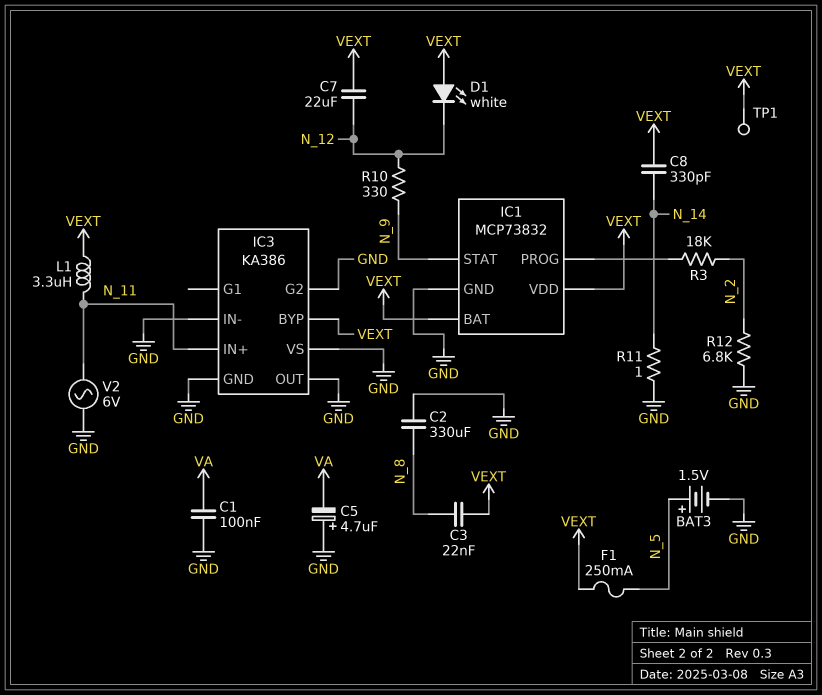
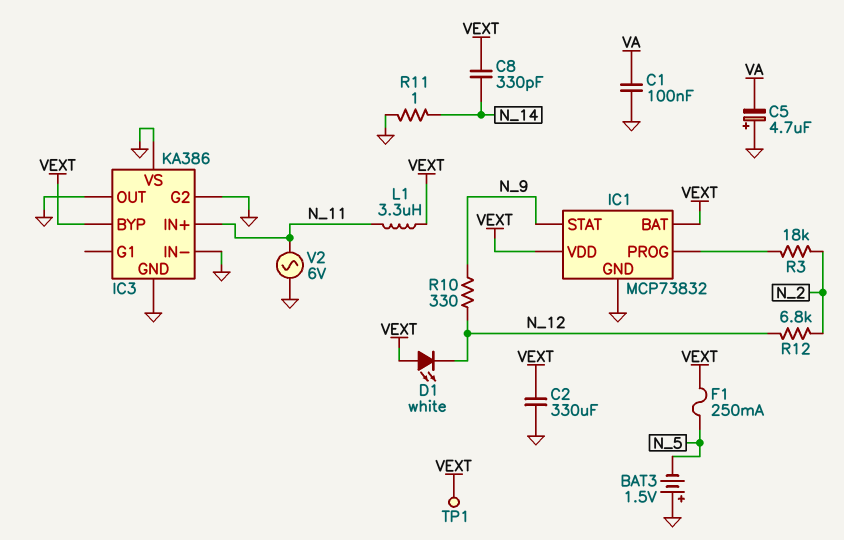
BAT3: 1.5V (plus N_5, minus GND) -> 1.5V (plus GND, minus N_5)
C2: 330uF (GND, N_8) -> 330uF (GND, VEXT)
C3: 22nF (N_8, VEXT) -> none
C7: 22uF (N_12, VEXT) -> none
R12: 6.8k (GND, N_2) -> 6.8k (N_2, N_12)

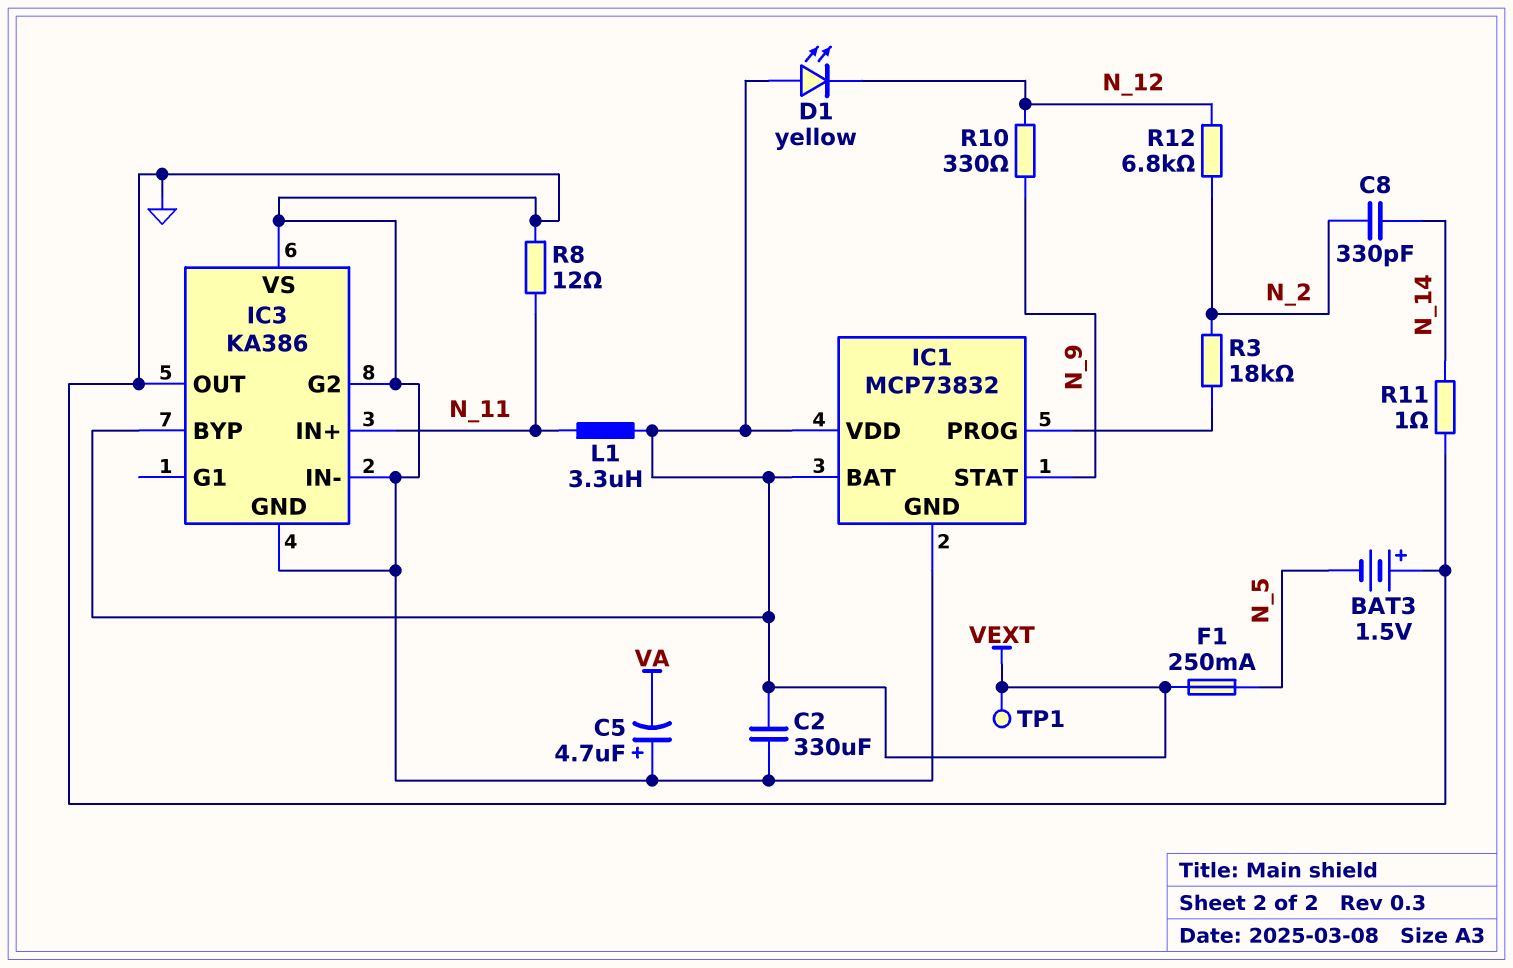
C1: 100nF (GND, VA) -> none
C8: 330pF (N_14, VEXT) -> 330pF (N_2, N_14)
D1: LED white (A VEXT, K N_12) -> LED yellow (A VEXT, K N_12)
R8: none -> 12 (GND, N_11)
V2: AC 6V (GND, N_11) -> none

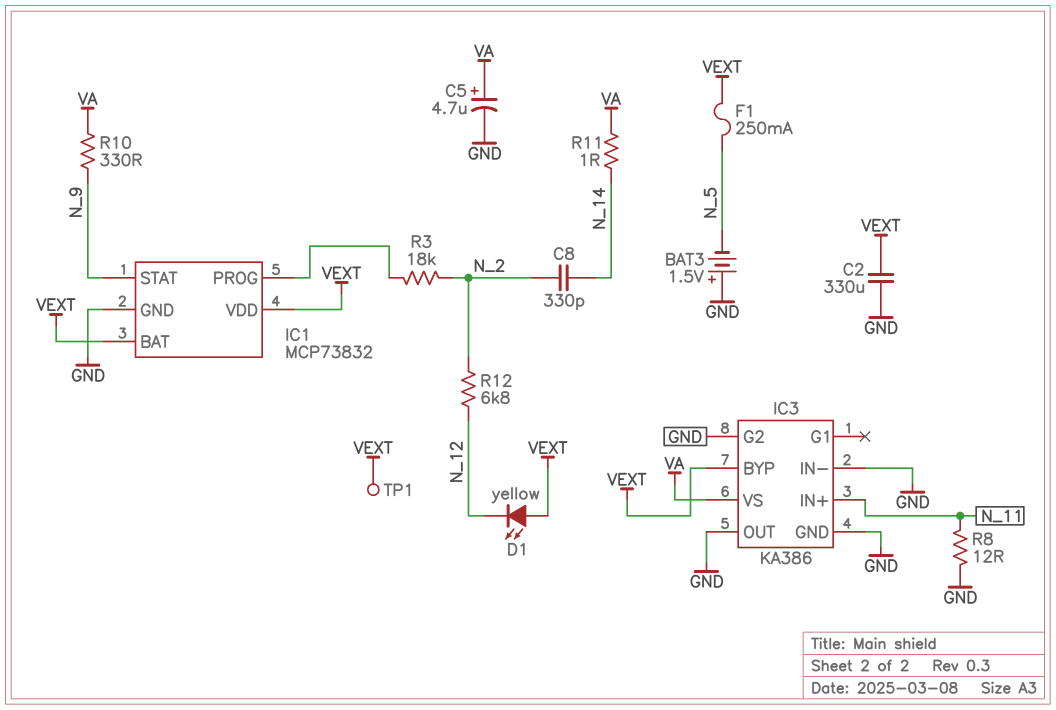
C5: 4.7uF (plus GND, minus VA) -> 4.7uF (plus VA, minus GND)
IC3 pin VS: GND -> VA
L1: 3.3uH (N_11, VEXT) -> none
R10: 330 (N_9, N_12) -> 330 (N_9, VA)
R11: 1 (GND, N_14) -> 1 (N_14, VA)

